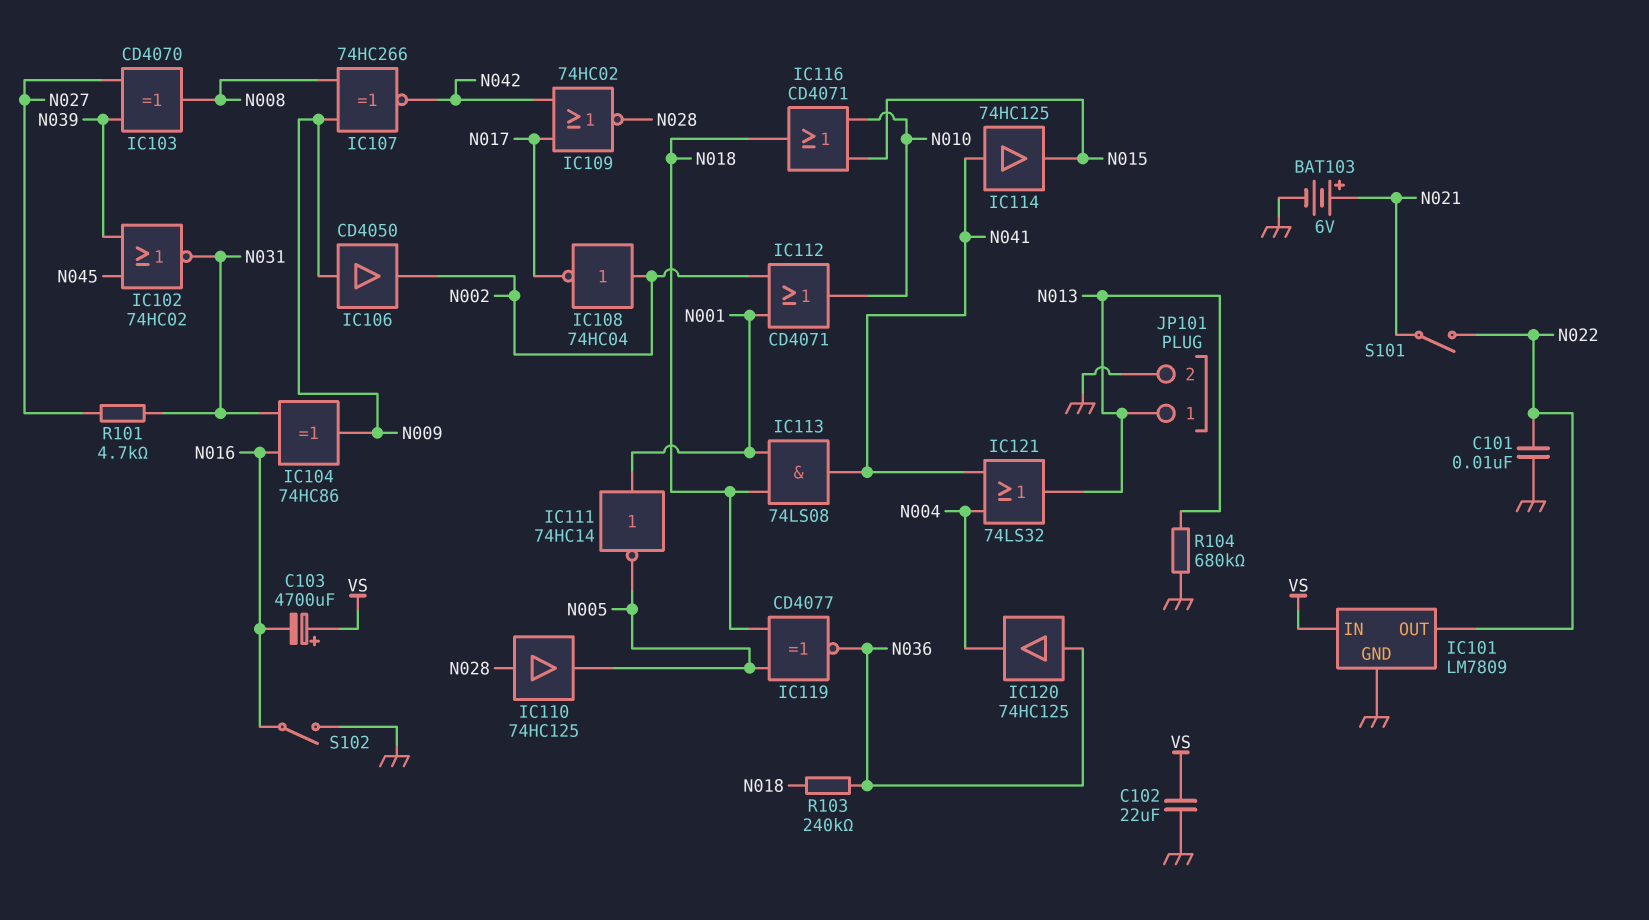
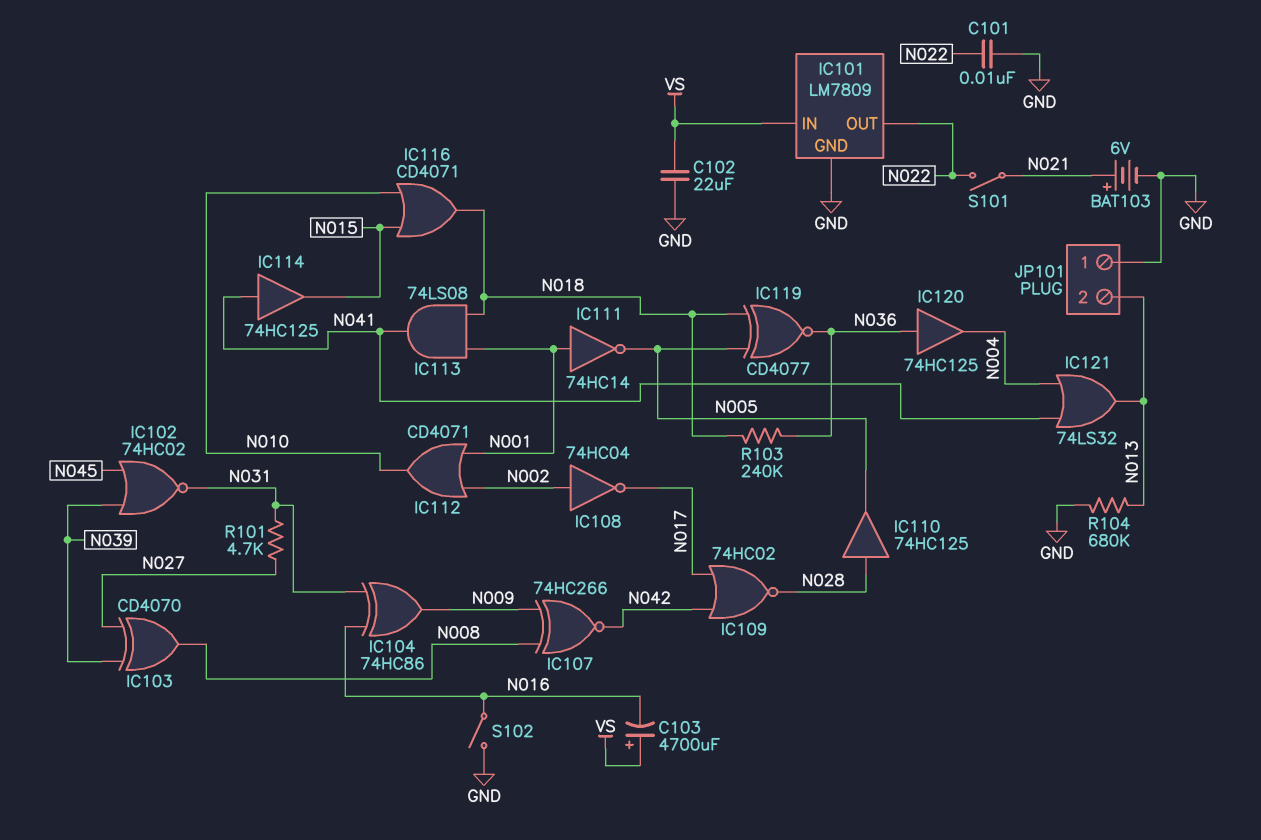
IC106: buffer CD4050 (in N009, out N002) -> none
JP101 pin 1: N013 -> GND
JP101 pin 2: GND -> N013

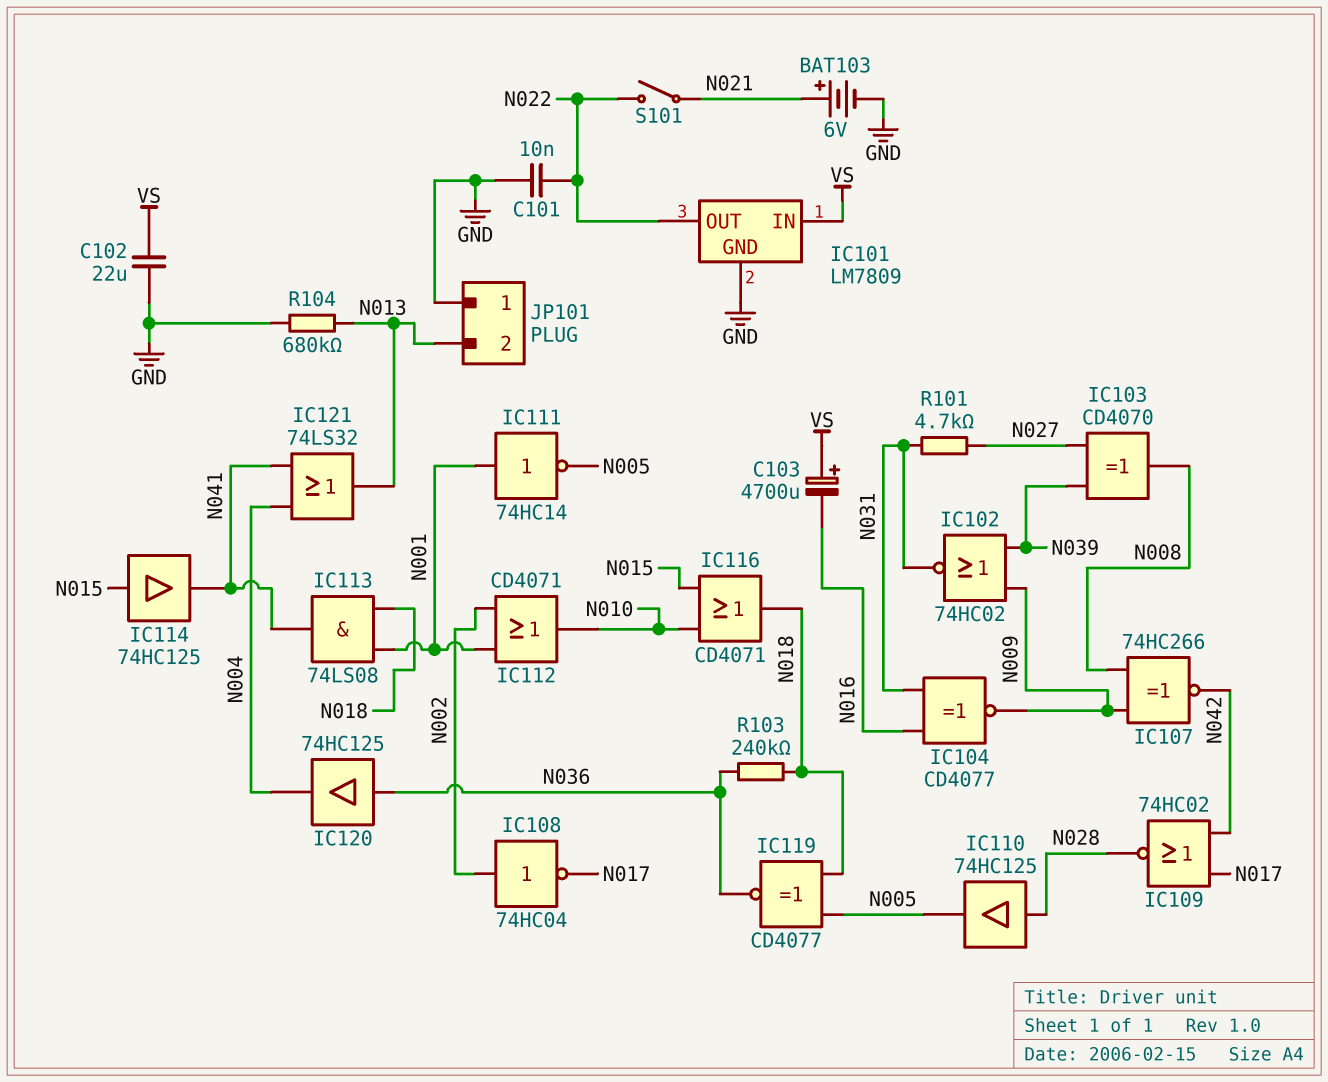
IC102: NOR 74HC02 (in N039, in N045, out N031) -> NOR 74HC02 (in N009, in N039, out N031)
IC104: XOR 74HC86 (in N016, in N031, out N009) -> XNOR CD4077 (in N016, in N031, out N009)
IC114: buffer 74HC125 (in N041, out N015) -> buffer 74HC125 (in N015, out N041)
S102: switch (GND, N016) -> none

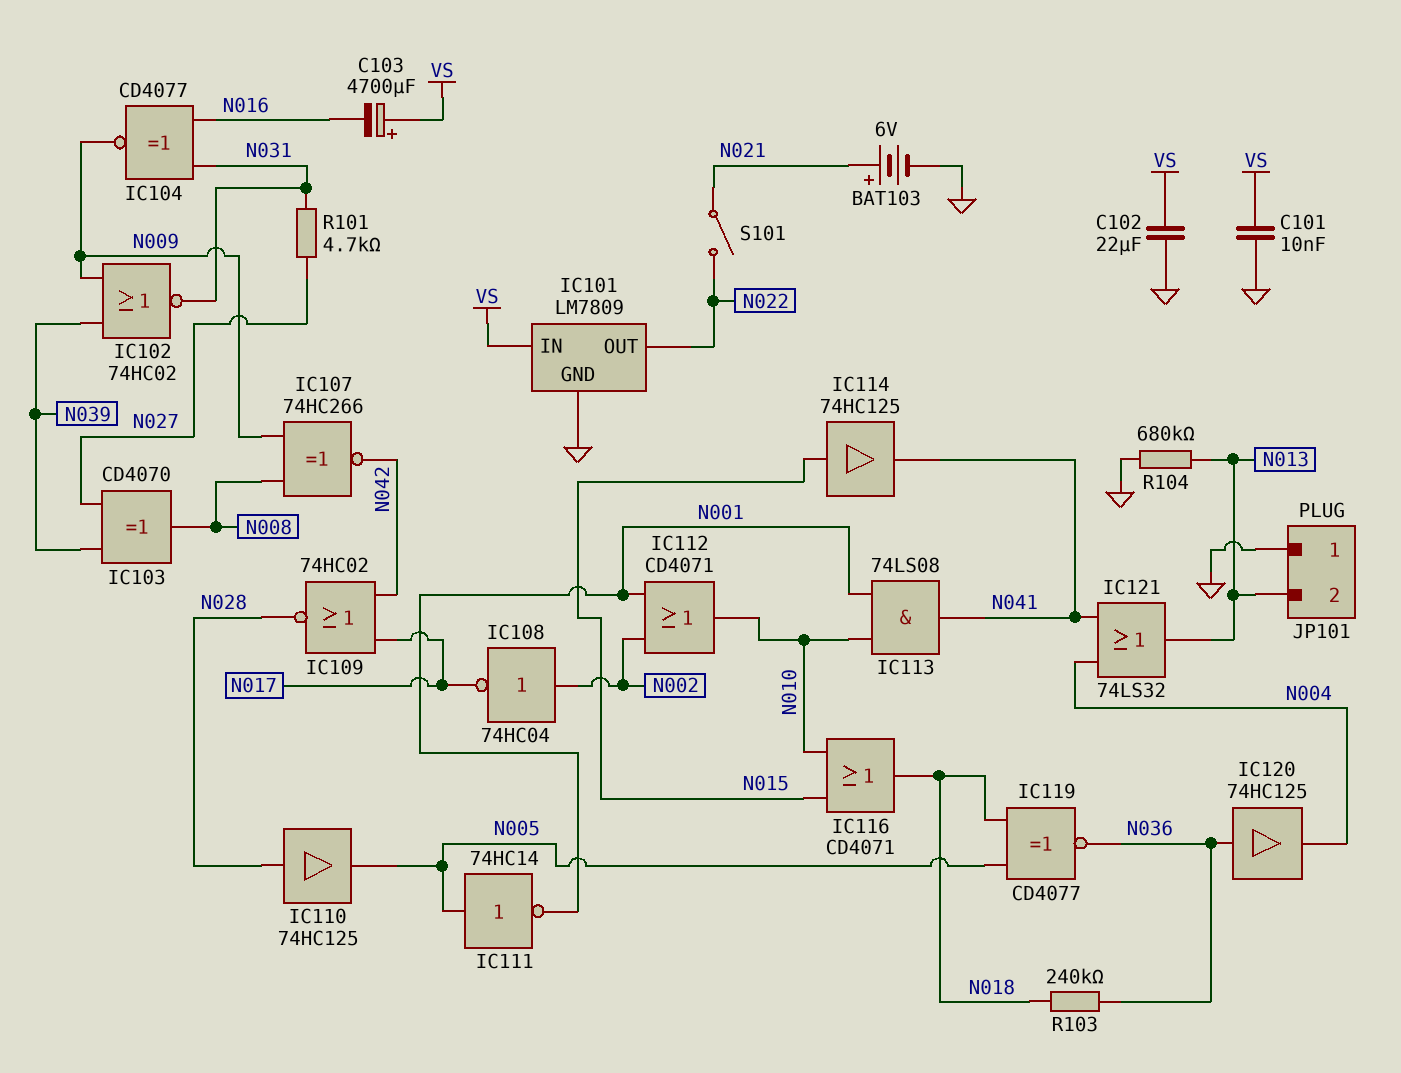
C101: 10nF (GND, N022) -> 10nF (GND, VS)
IC111: NOT 74HC14 (in N001, out N005) -> NOT 74HC14 (in N005, out N001)
IC113: AND 74LS08 (in N001, in N018, out N041) -> AND 74LS08 (in N001, in N010, out N041)

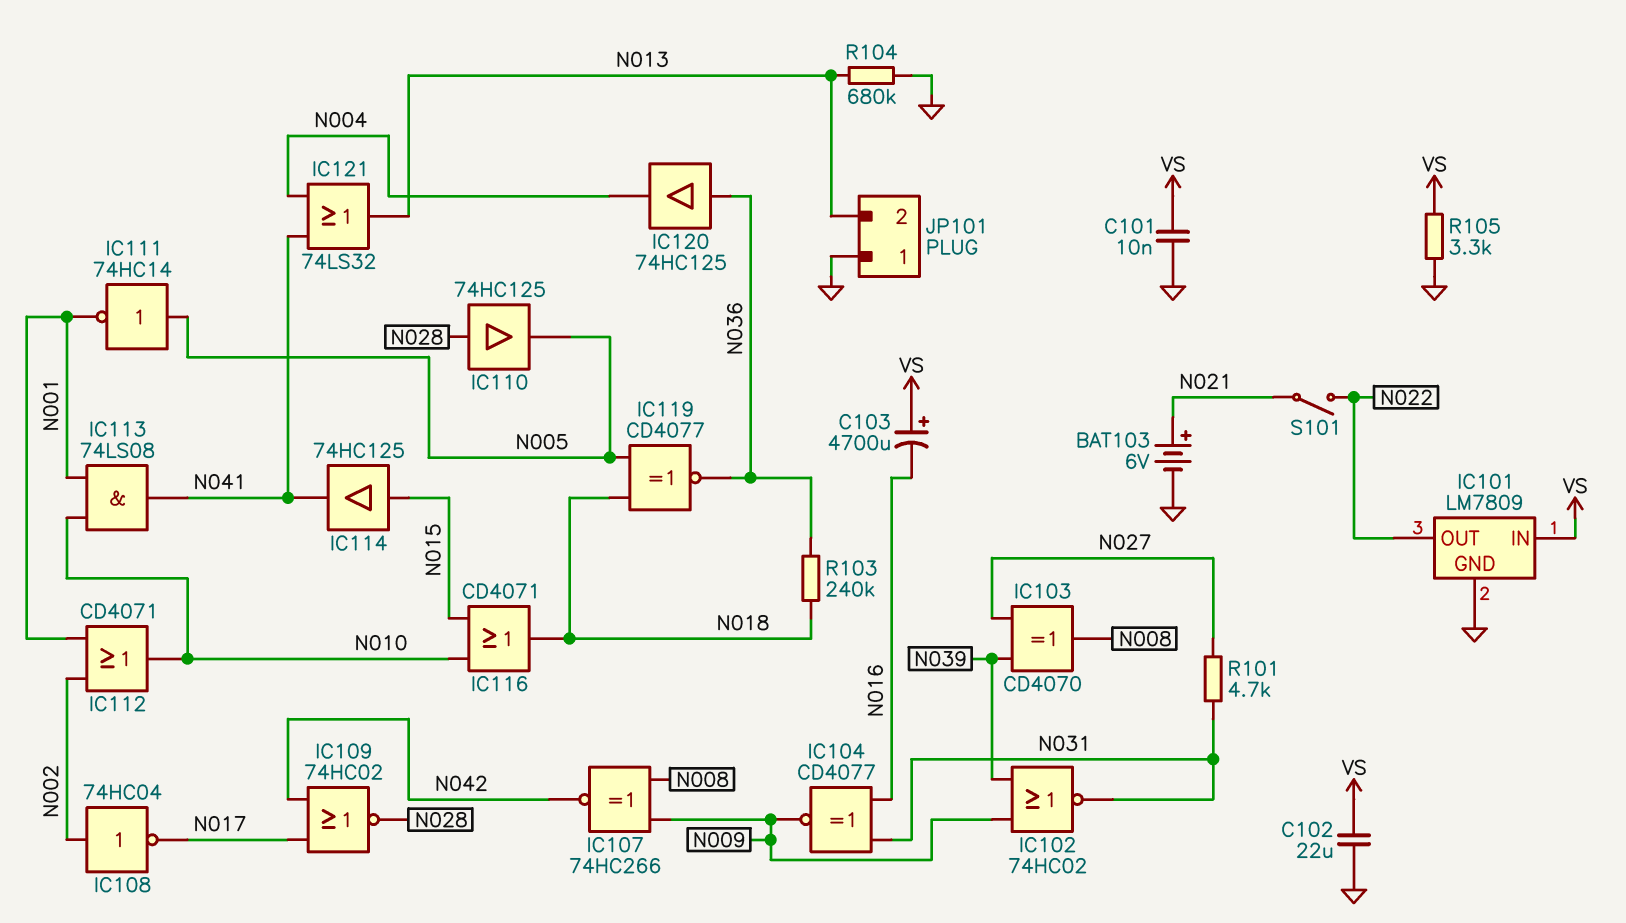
R105: none -> 3.3k (GND, VS)

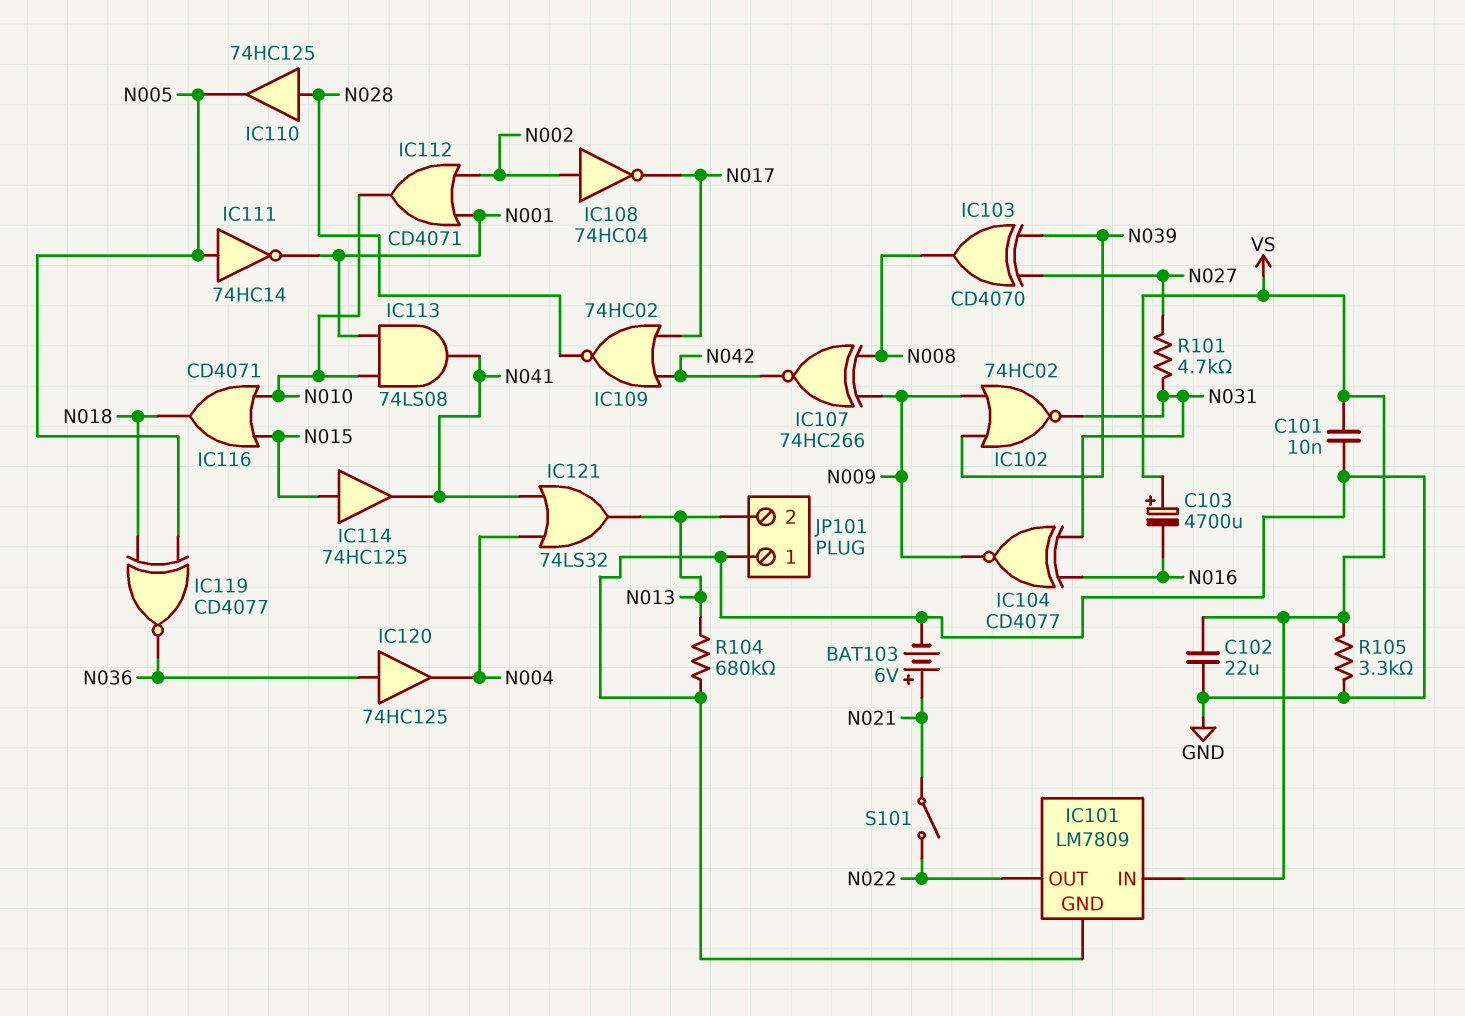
R103: 240k (N018, N036) -> none

